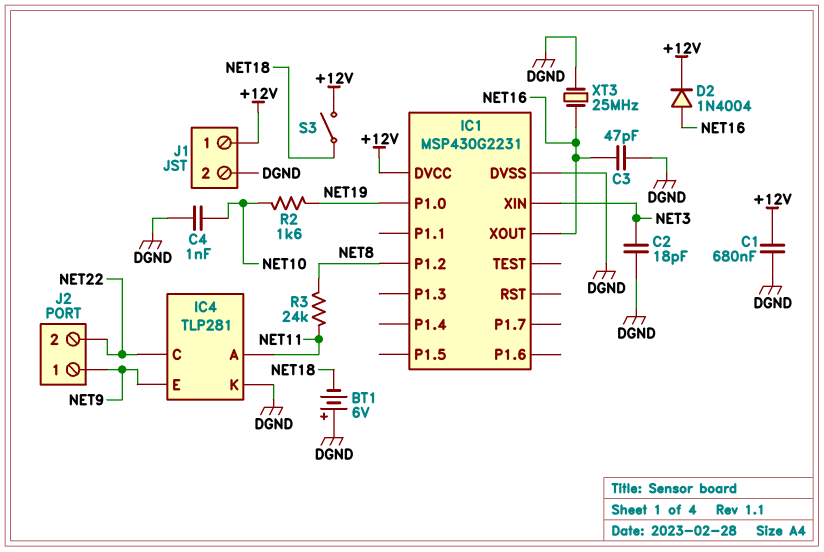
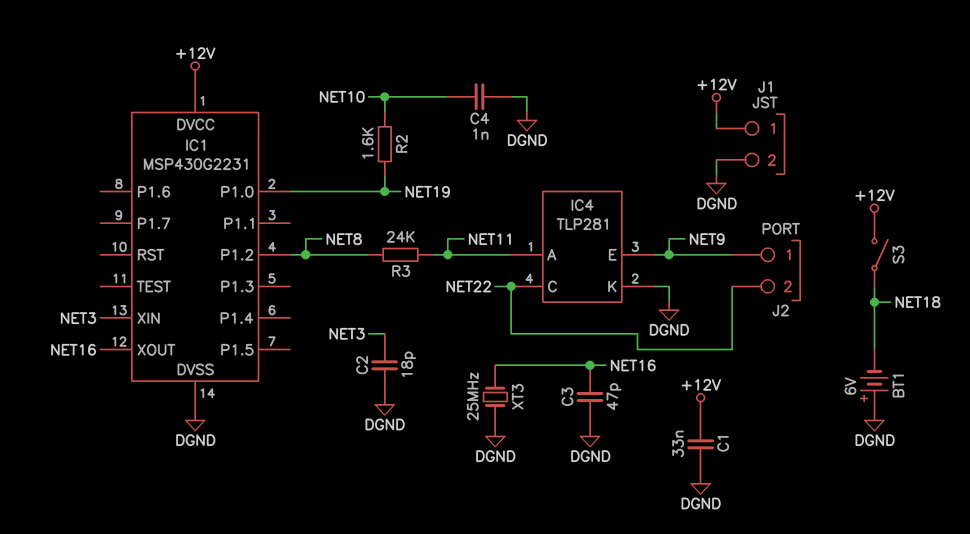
C1: 680nF (+12V, DGND) -> 33nF (+12V, DGND)
D2: diode 1N4004 (A NET16, K +12V) -> none

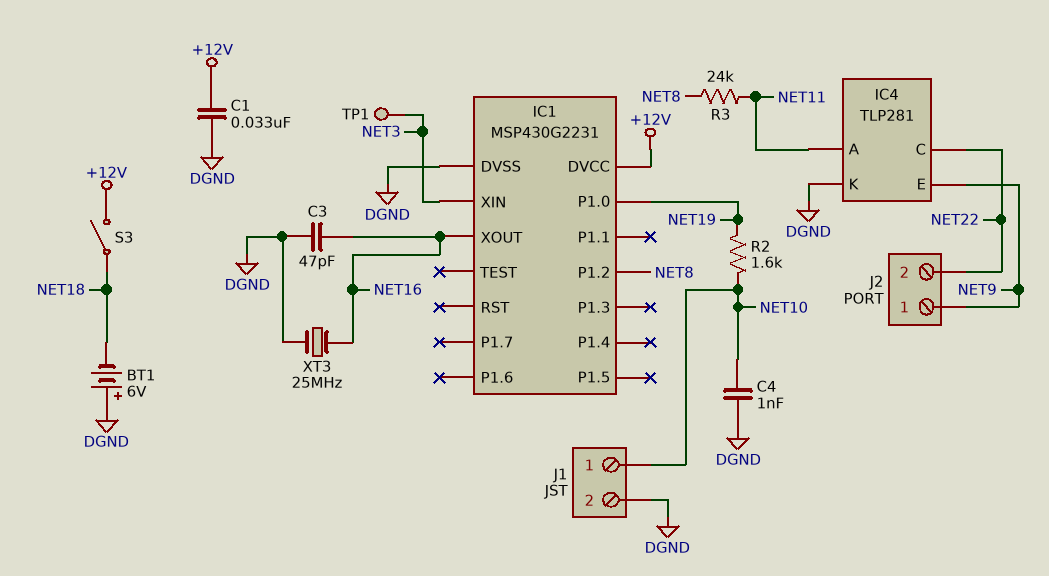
C2: 18pF (DGND, NET3) -> none
J1 pin 1: +12V -> NET10
TP1: none -> test point (NET3)

